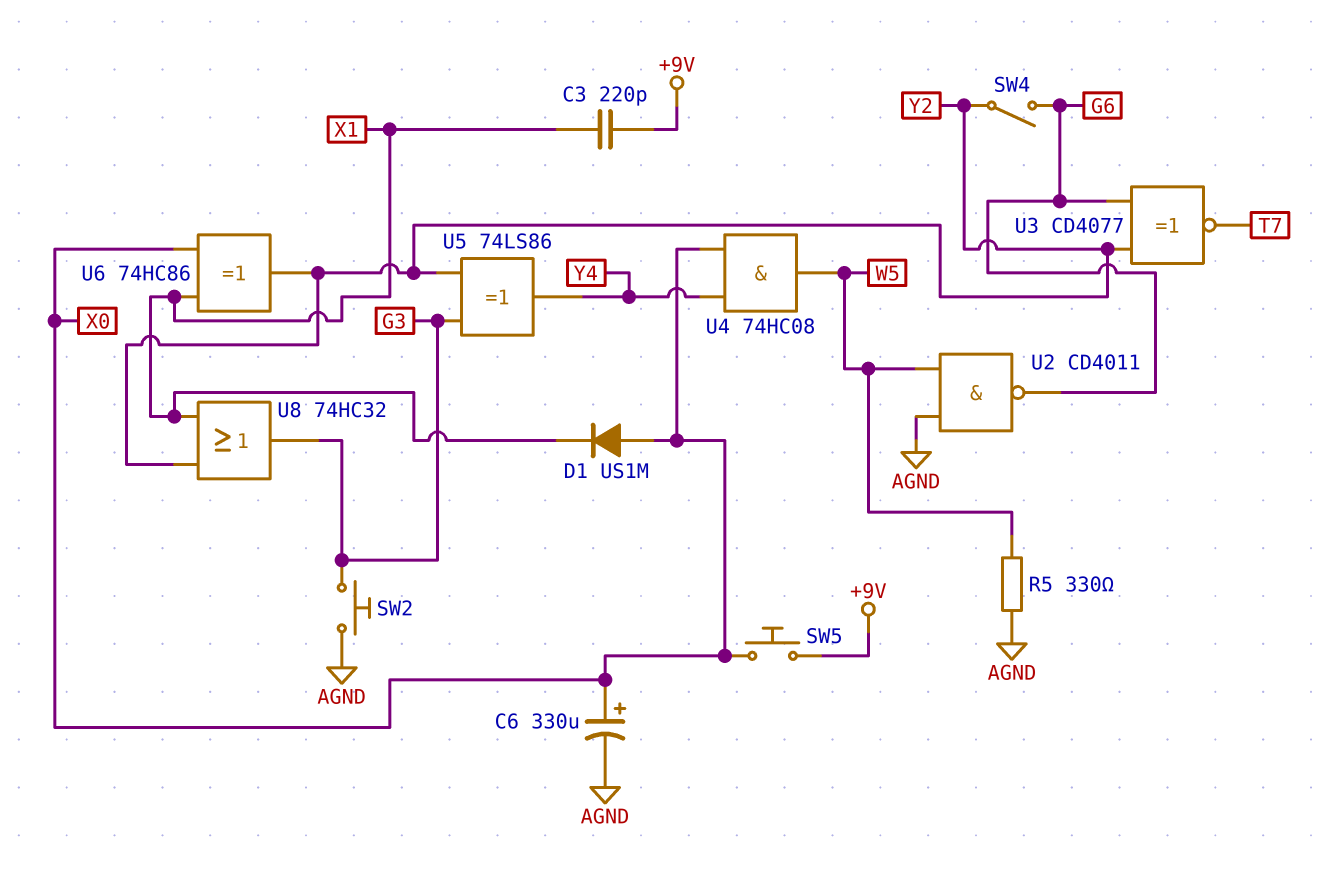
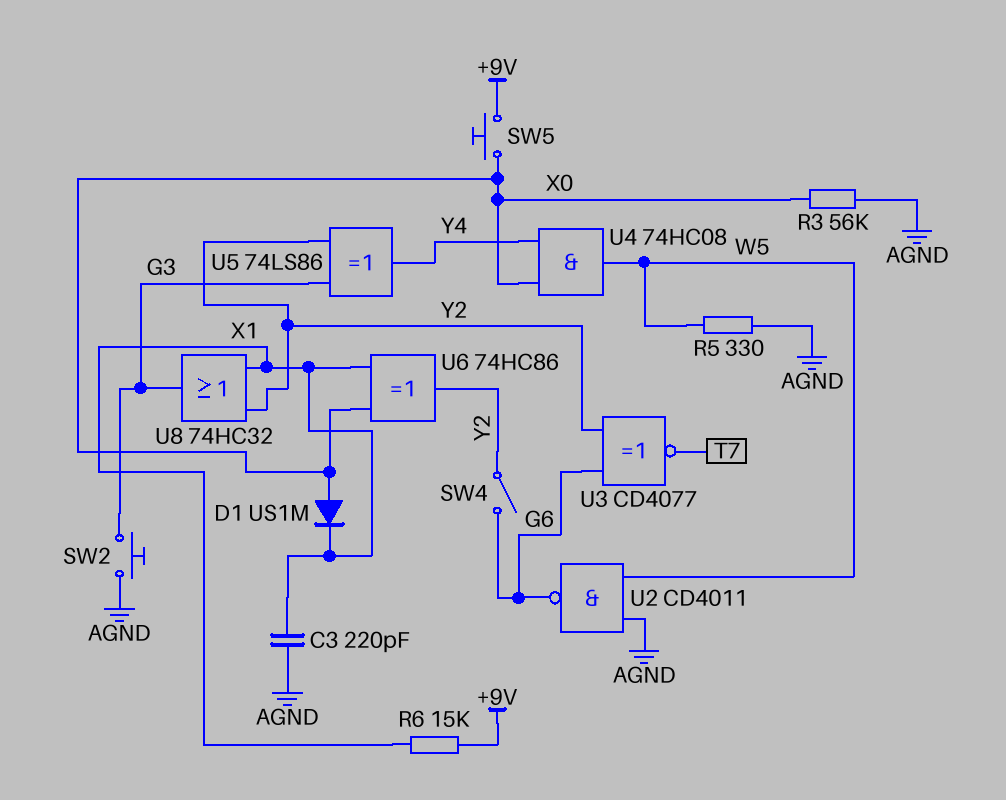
C3: 220pF (+9V, X1) -> 220pF (AGND, X1)
C6: 330uF (plus X0, minus AGND) -> none
R3: none -> 56k (AGND, X0)
R6: none -> 15k (+9V, X1)

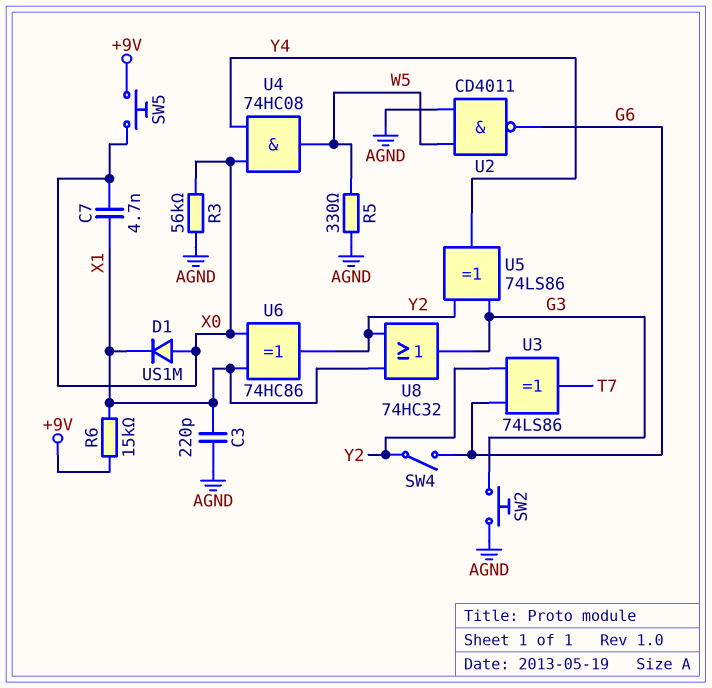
C7: none -> 4.7nF (X0, X1)
U3: XNOR CD4077 (in G6, in Y2, out T7) -> XOR 74LS86 (in G6, in Y2, out T7)

